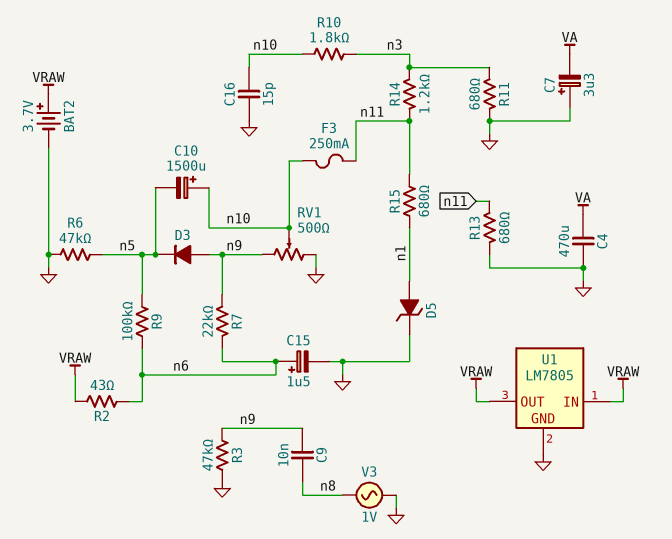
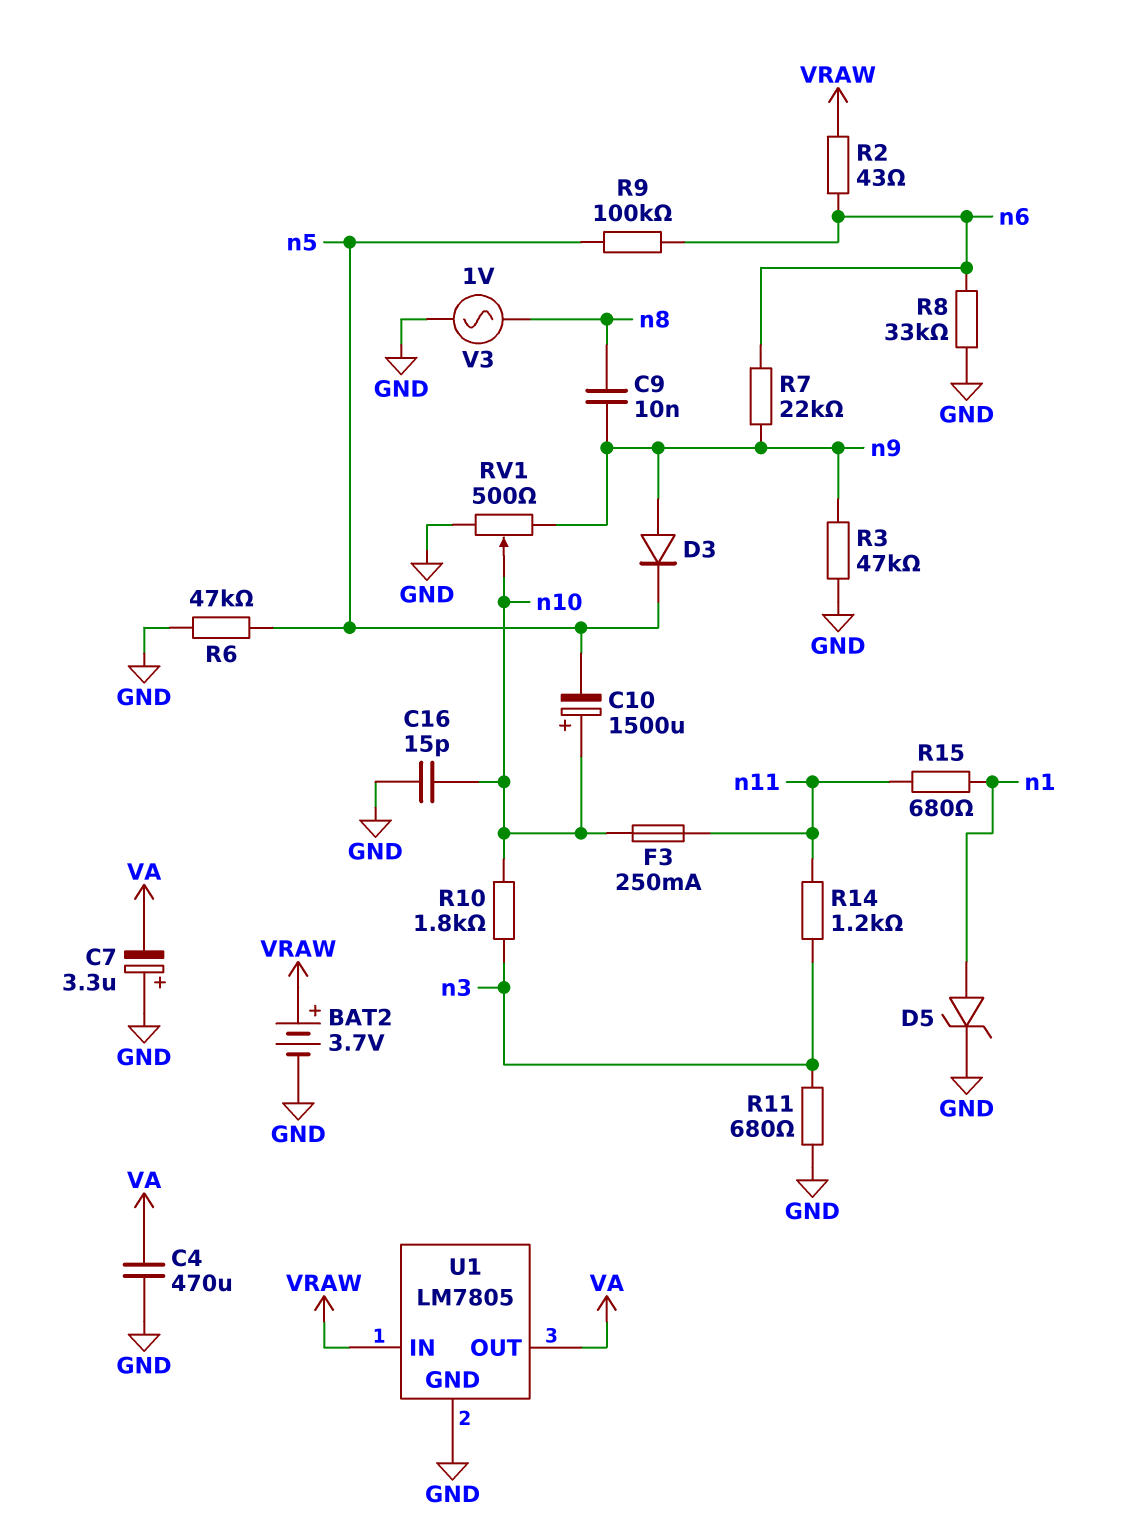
C15: 1.5uF (plus n6, minus GND) -> none
R8: none -> 33k (GND, n6)
R13: 680 (GND, n11) -> none
U1 pin OUT: VRAW -> VA

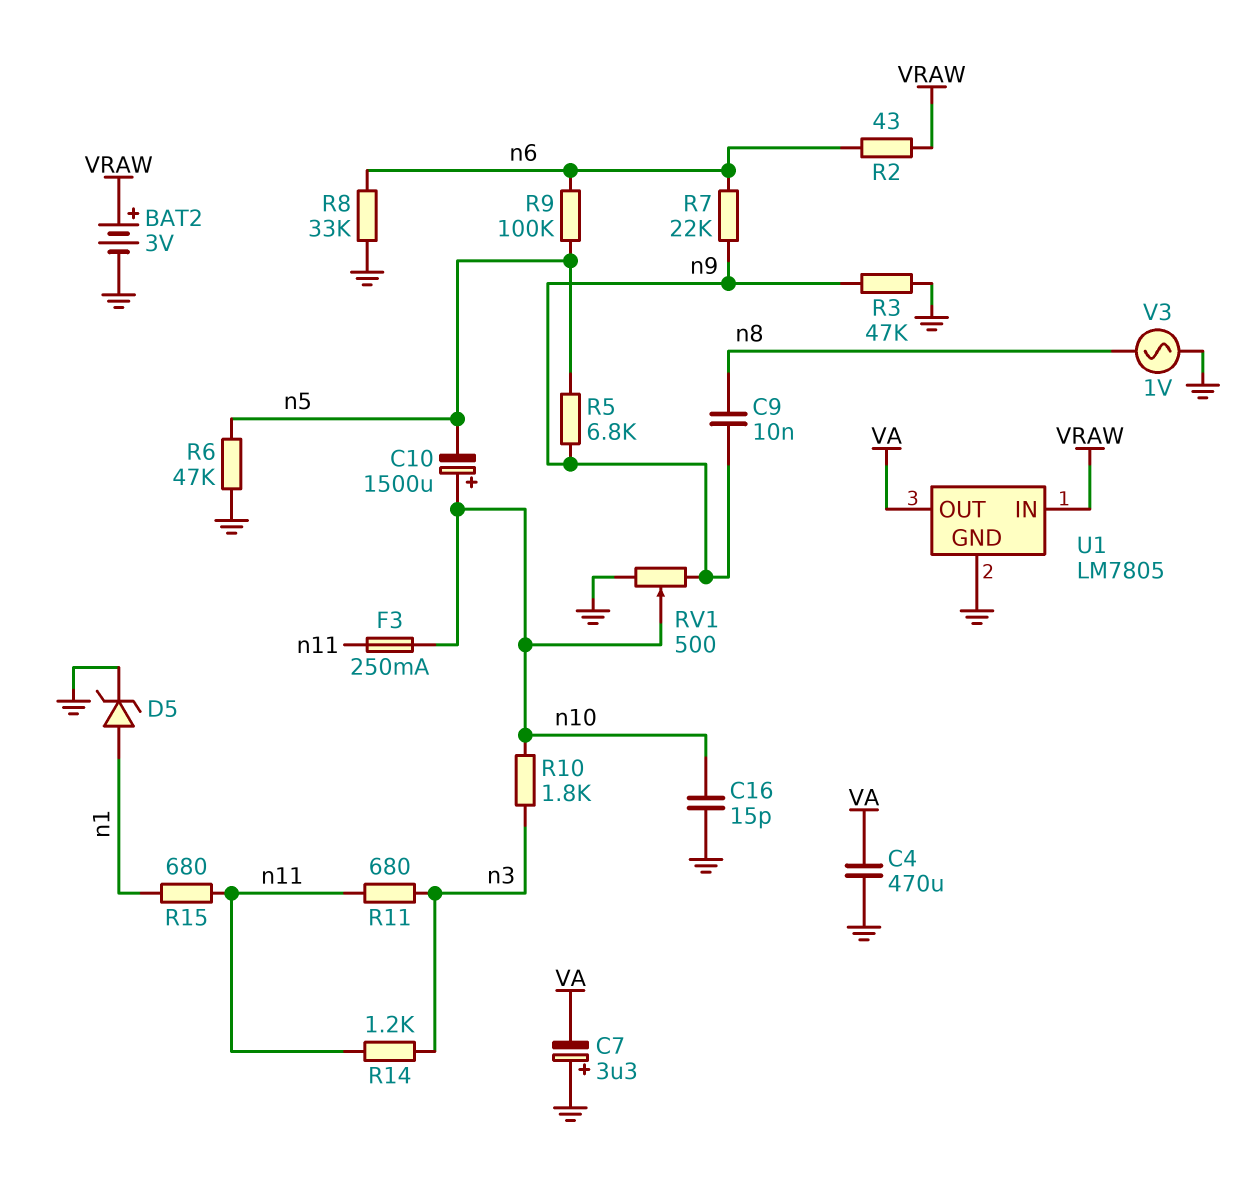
BAT2: 3.7V (plus VRAW, minus GND) -> 3V (plus VRAW, minus GND)
D3: diode (A n9, K n5) -> none
R5: none -> 6.8k (n5, n9)
R11: 680 (GND, n3) -> 680 (n3, n11)

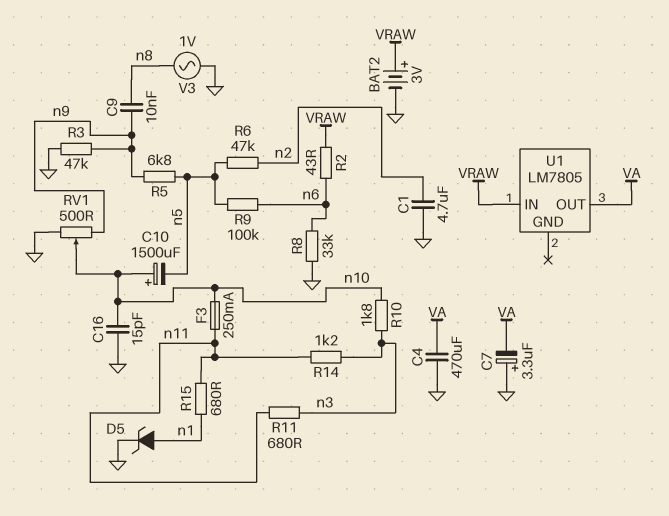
C1: none -> 4.7uF (GND, n2)
R6: 47k (GND, n5) -> 47k (n2, n5)
R7: 22k (n6, n9) -> none
U1 pin GND: GND -> none

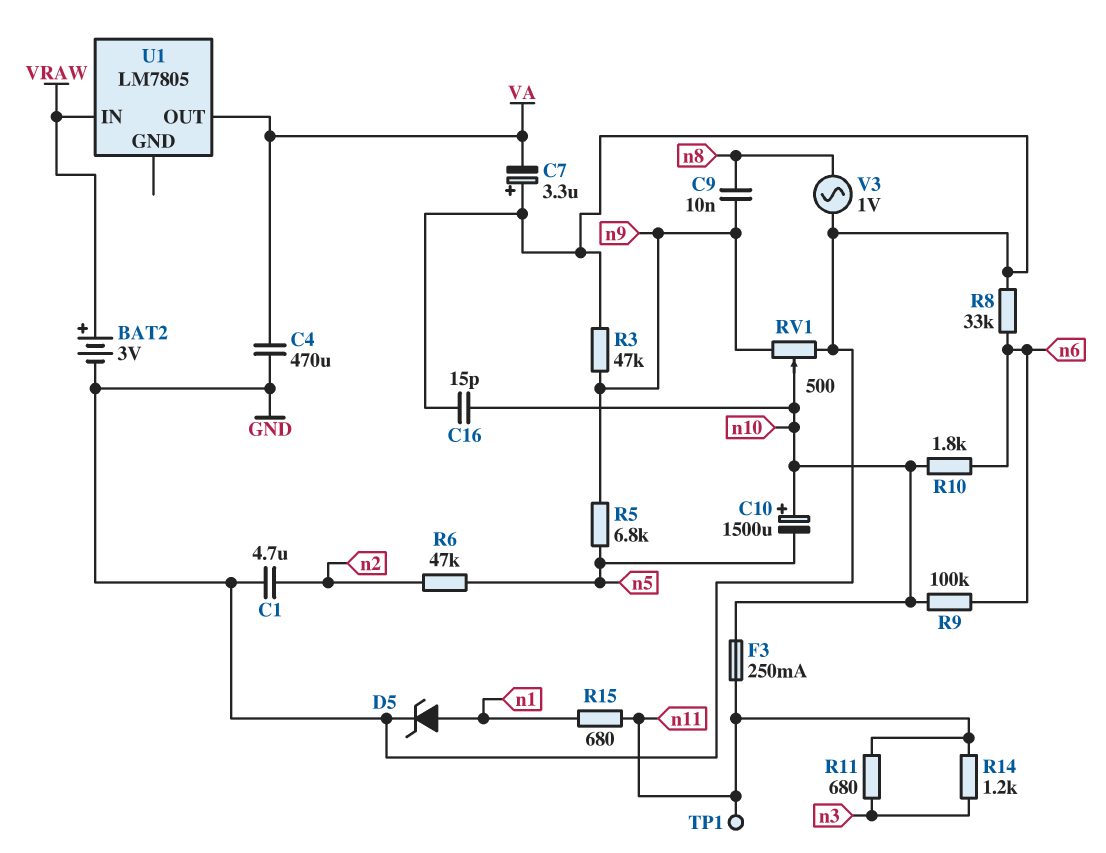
R2: 43 (VRAW, n6) -> none
R9: 100k (n5, n6) -> 100k (n6, n10)
R10: 1.8k (n3, n10) -> 1.8k (n6, n10)
TP1: none -> test point (n11)

